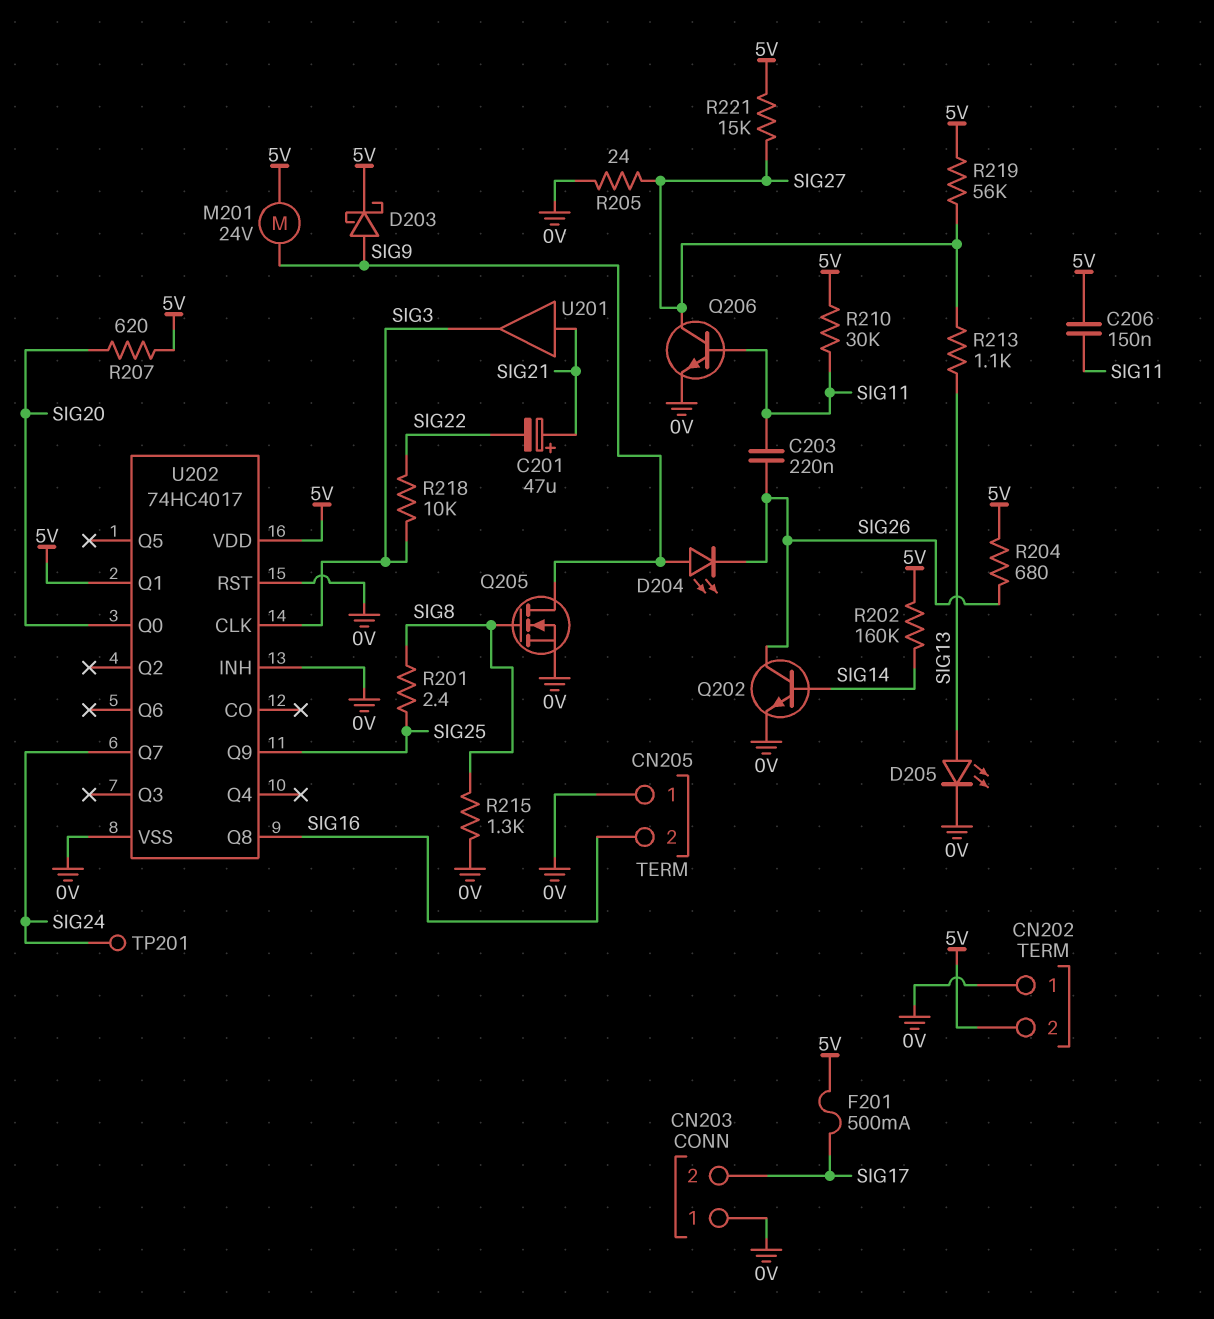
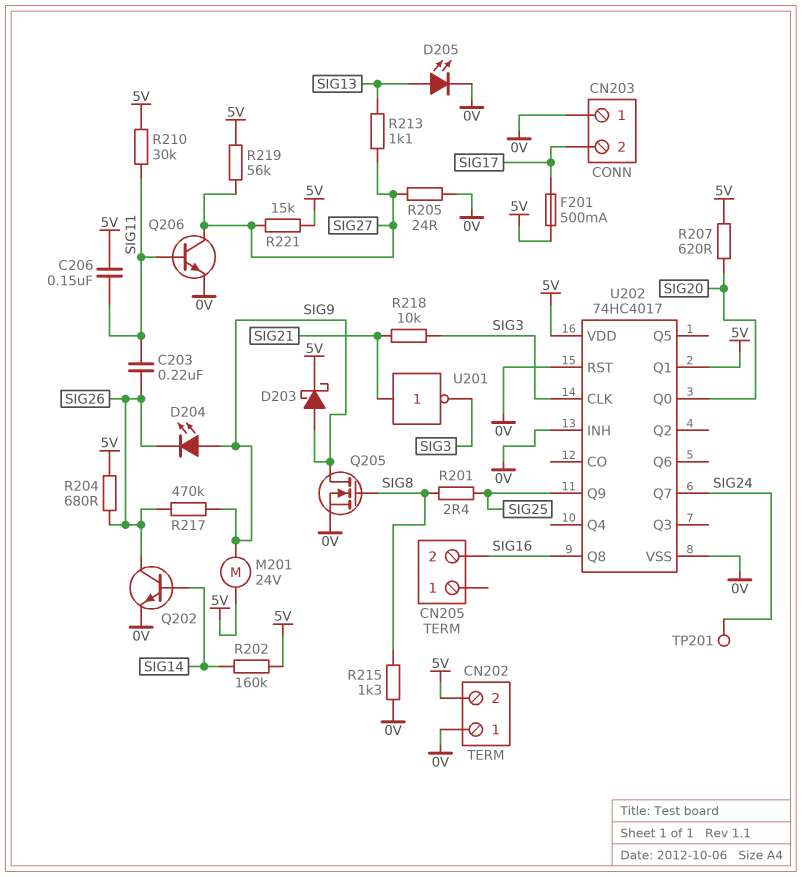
C201: 47uF (plus SIG21, minus SIG22) -> none
CN205 pin 1: 0V -> none
R217: none -> 470k (SIG9, SIG26)
R218: 10k (SIG3, SIG22) -> 10k (SIG3, SIG21)
U201: buffer (in SIG21, out SIG3) -> NOT (in SIG21, out SIG3)

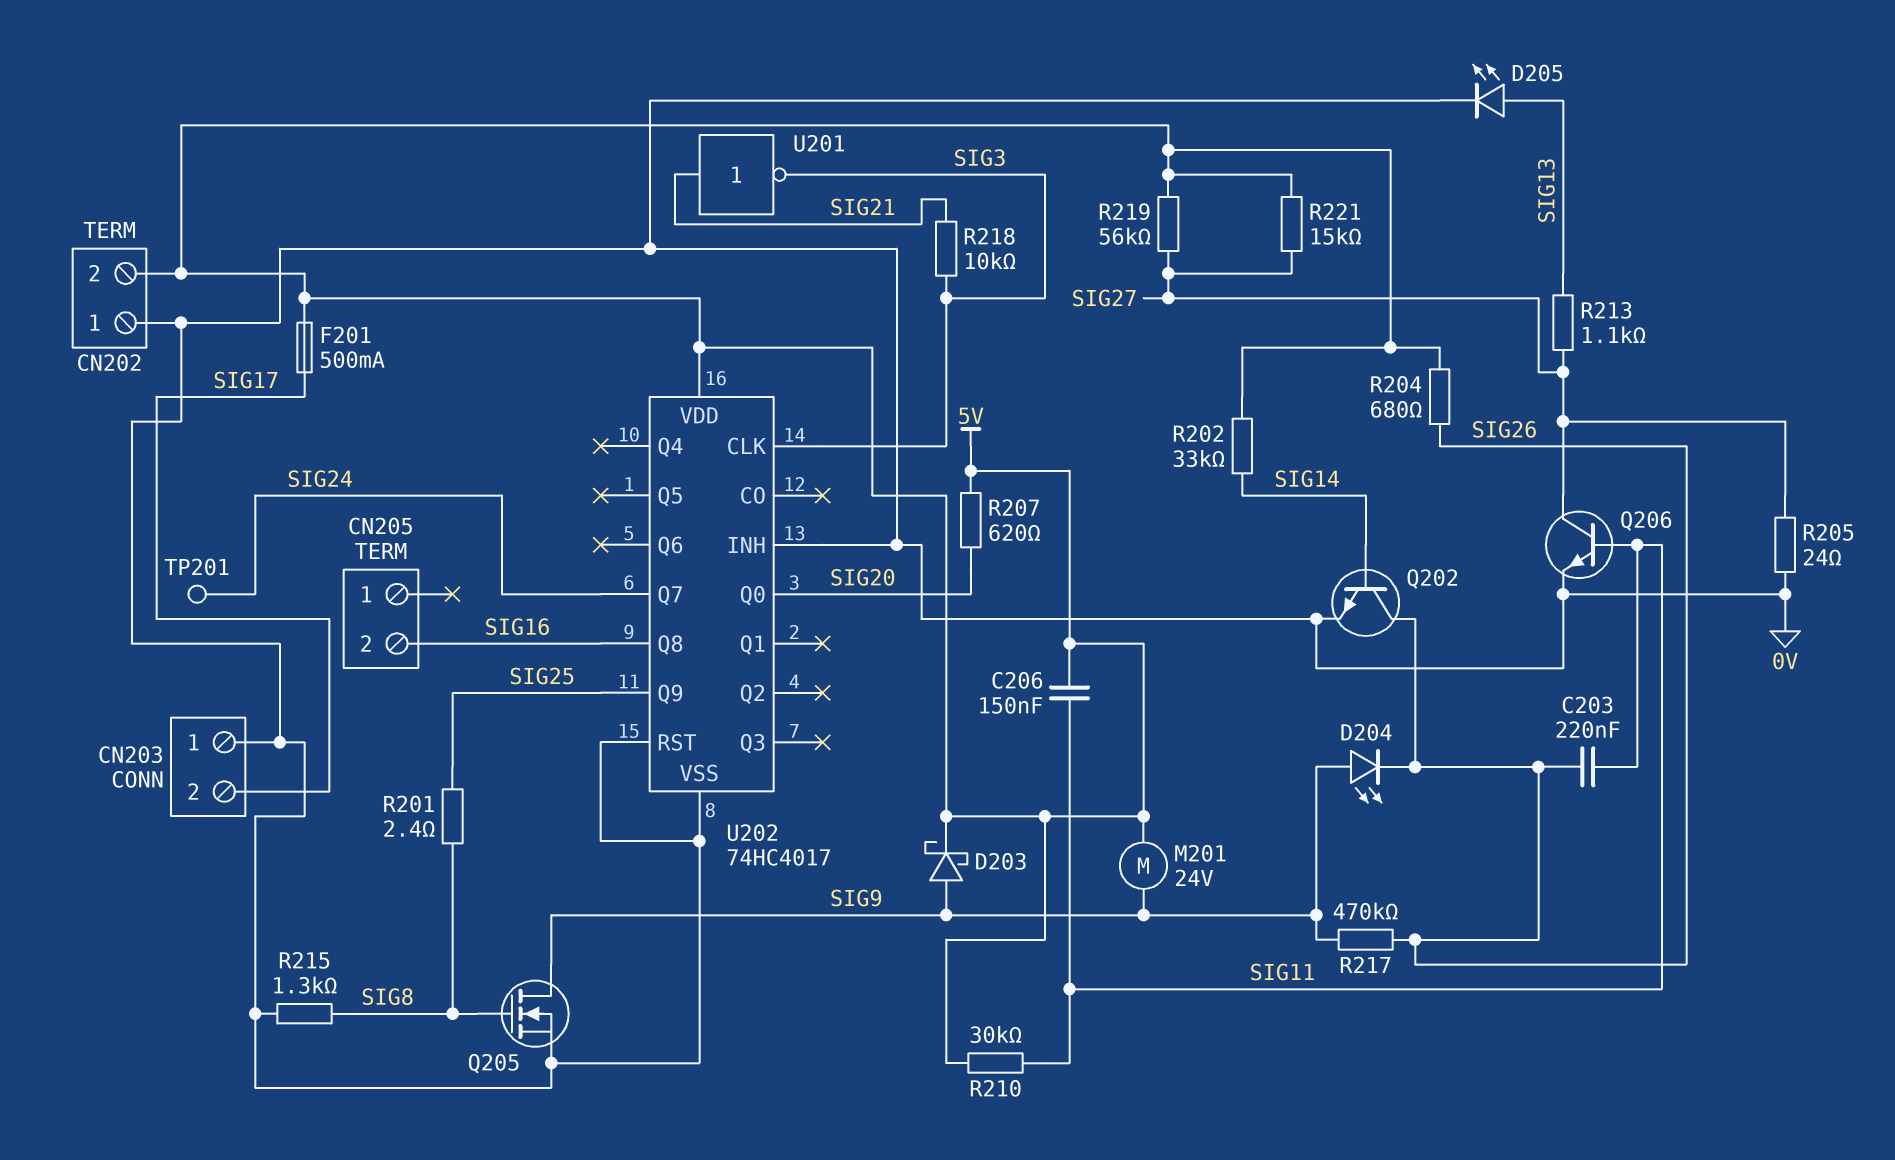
R202: 160k (5V, SIG14) -> 33k (5V, SIG14)
U202 pin Q1: 5V -> none

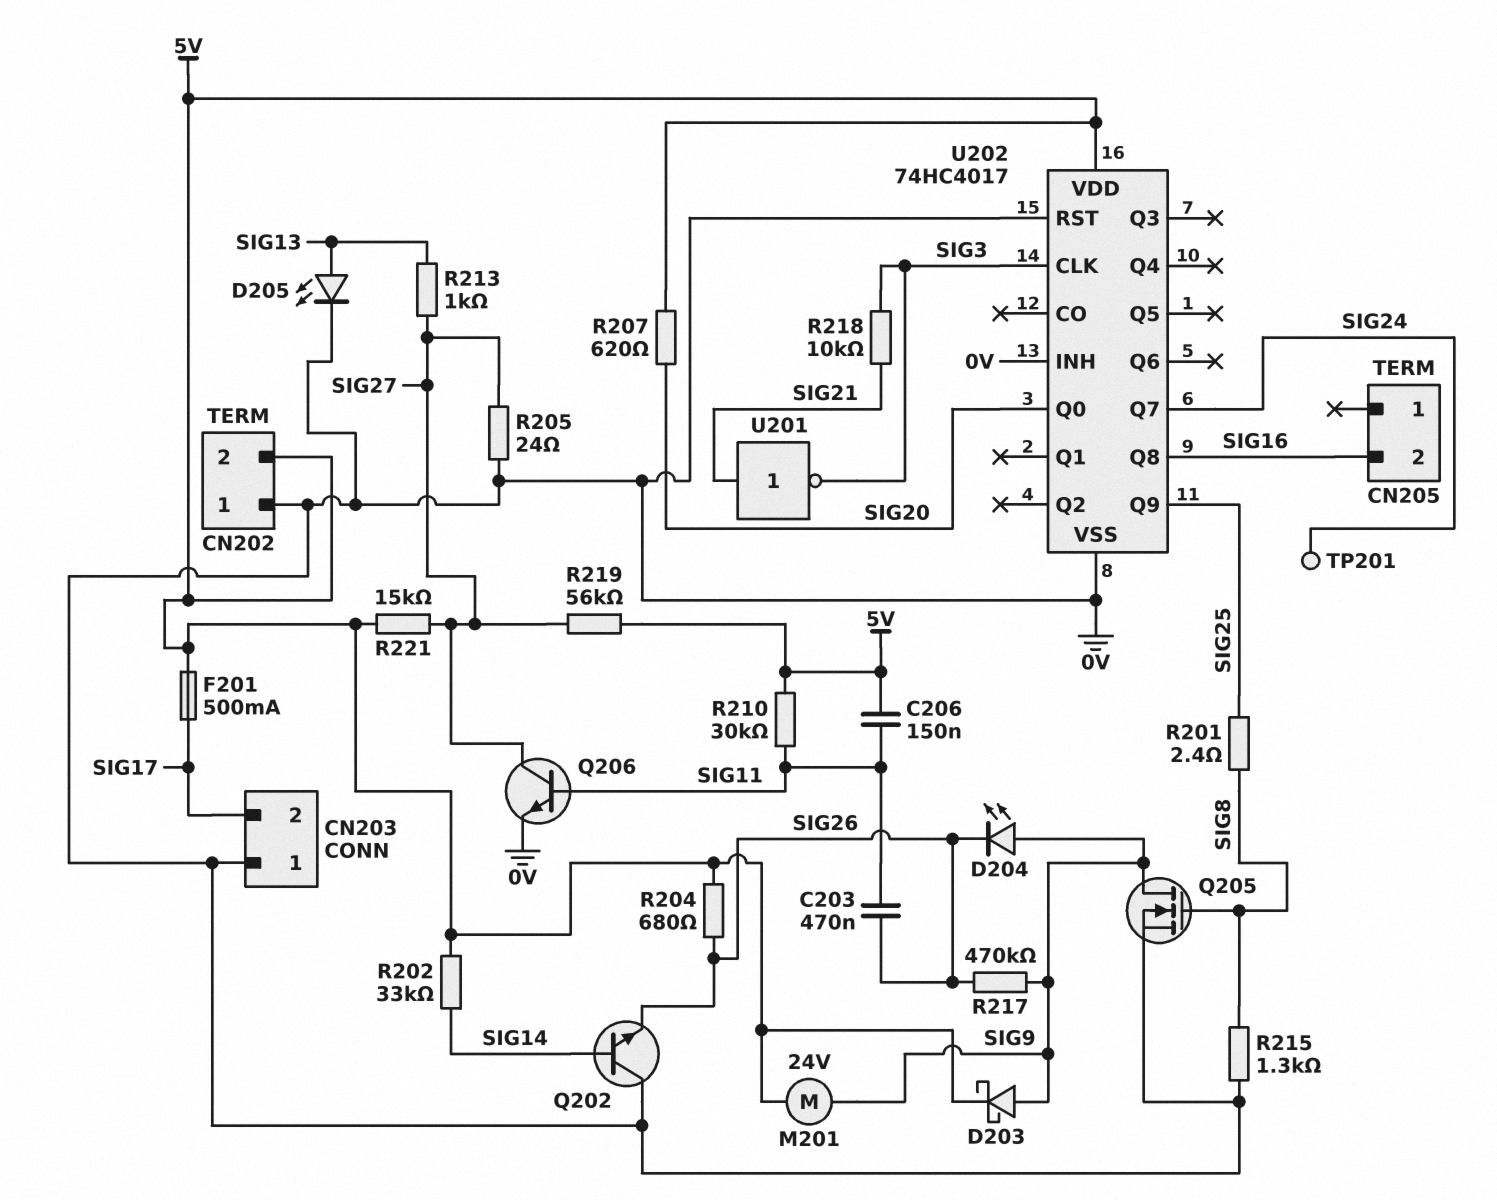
C203: 220nF (SIG11, SIG26) -> 470nF (SIG11, SIG26)
Q202: NPN (B SIG14, C SIG26, E 0V) -> NPN (B SIG14, C 0V, E SIG26)
R213: 1.1k (SIG13, SIG27) -> 1k (SIG13, SIG27)

